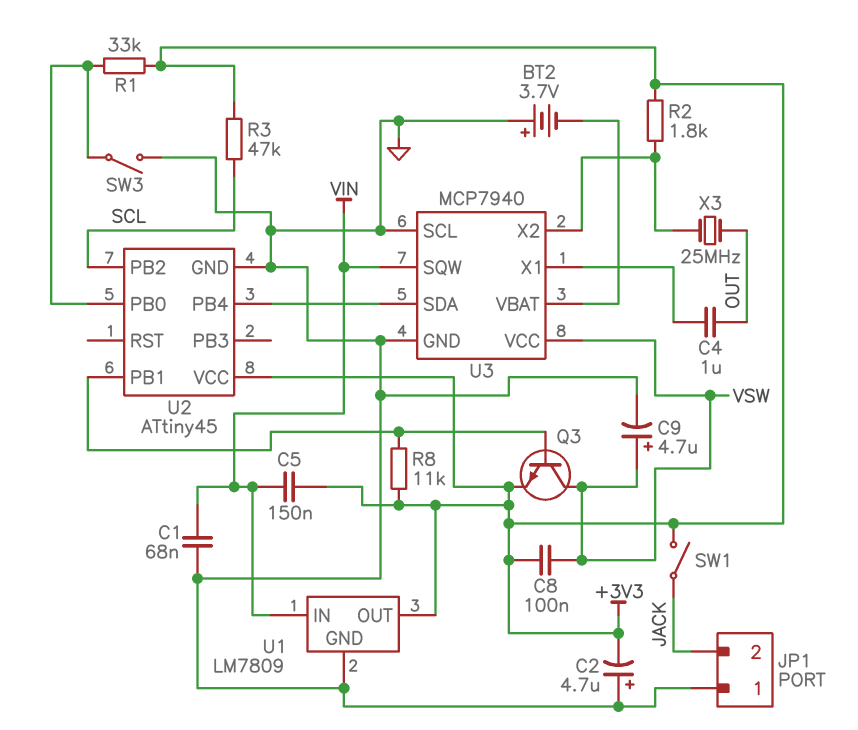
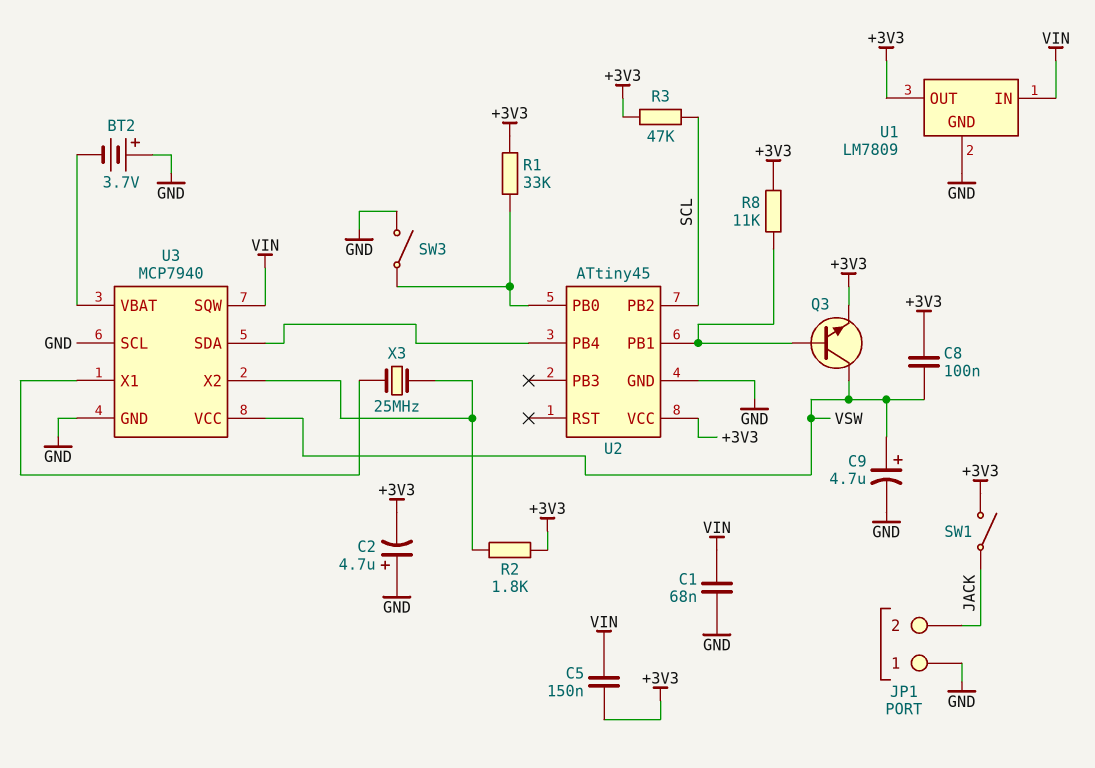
C4: 1uF (OUT, U3/X1) -> none
X3: 25MHz (OUT, U3/X2) -> 25MHz (U3/X1, U3/X2)

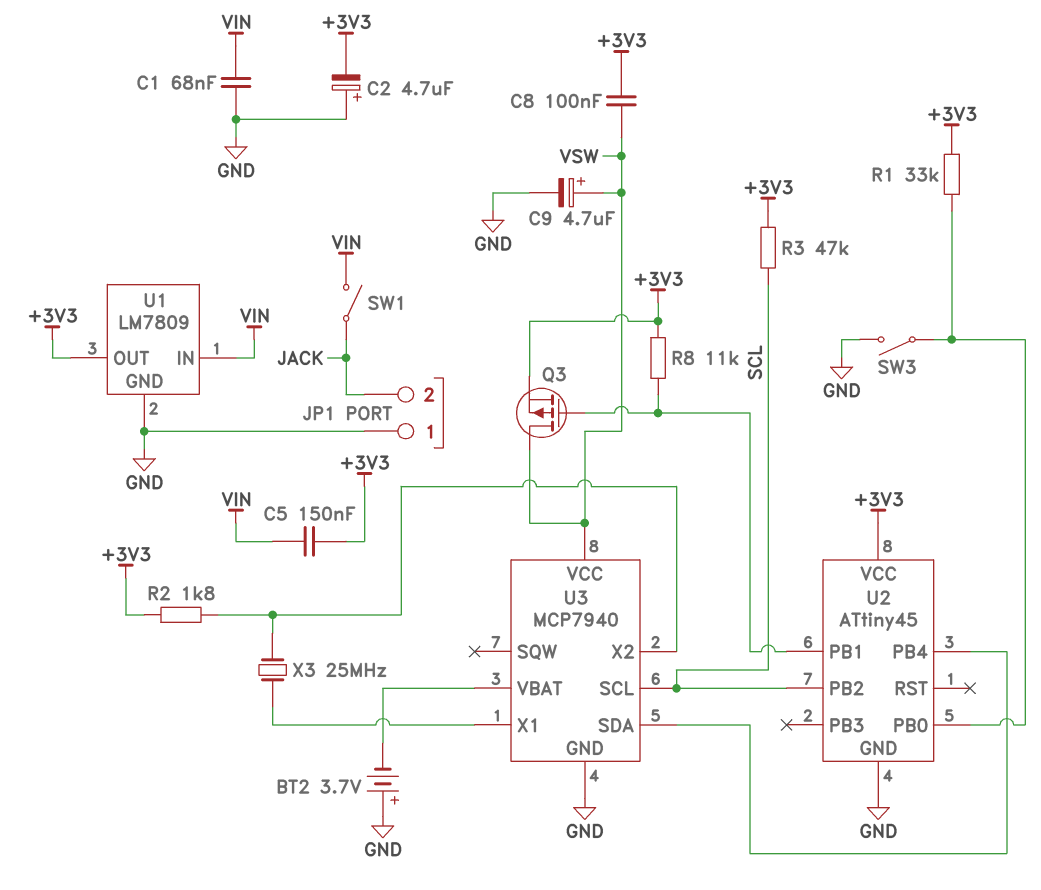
Q3: NPN (B U2/PB1, C VSW, E +3V3) -> PMOS (G U2/PB1, D VSW, S +3V3)
SW1: switch (+3V3, JACK) -> switch (JACK, VIN)
U3 pin SCL: GND -> SCL
U3 pin SQW: VIN -> none

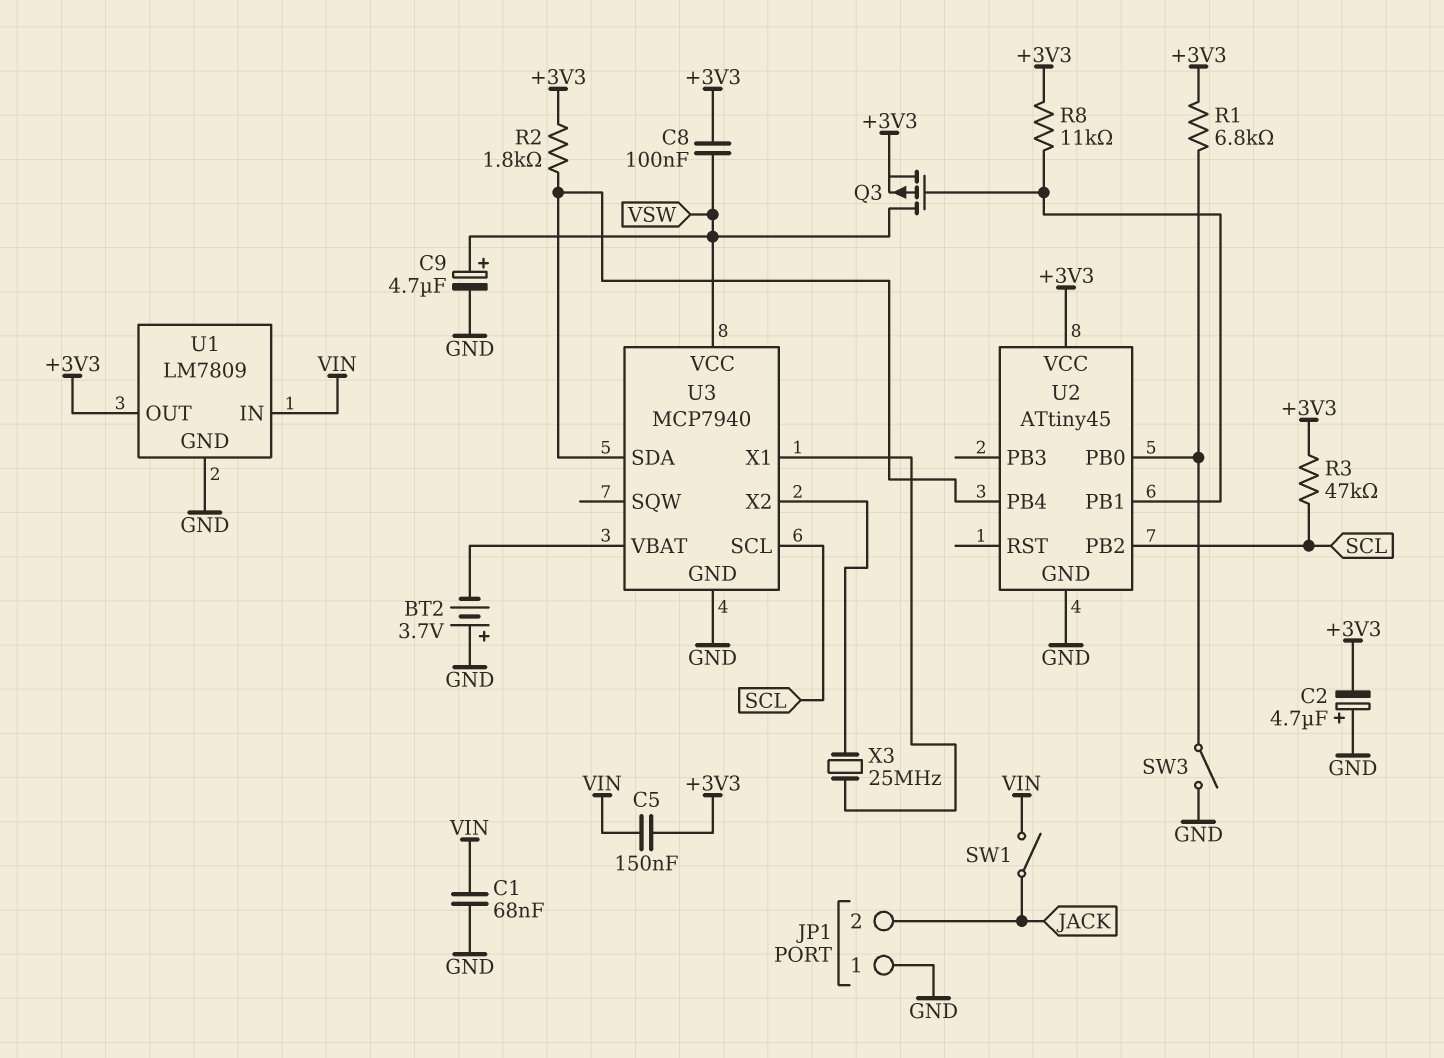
R1: 33k (+3V3, U2/PB0) -> 6.8k (+3V3, U2/PB0)
R2: 1.8k (+3V3, U3/X2) -> 1.8k (+3V3, U2/PB4)

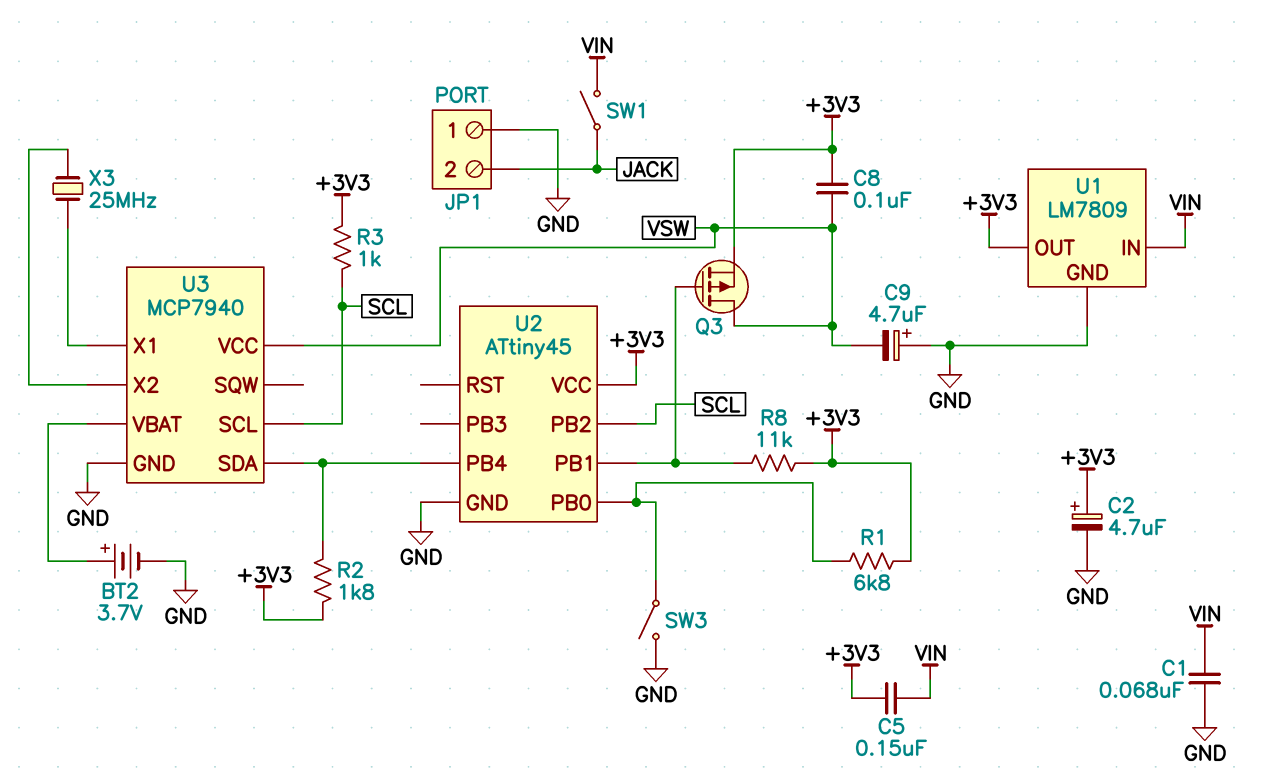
BT2: 3.7V (plus GND, minus U3/VBAT) -> 3.7V (plus U3/VBAT, minus GND)
C2: 4.7uF (plus GND, minus +3V3) -> 4.7uF (plus +3V3, minus GND)
C9: 4.7uF (plus VSW, minus GND) -> 4.7uF (plus GND, minus VSW)
R3: 47k (+3V3, SCL) -> 1k (+3V3, SCL)

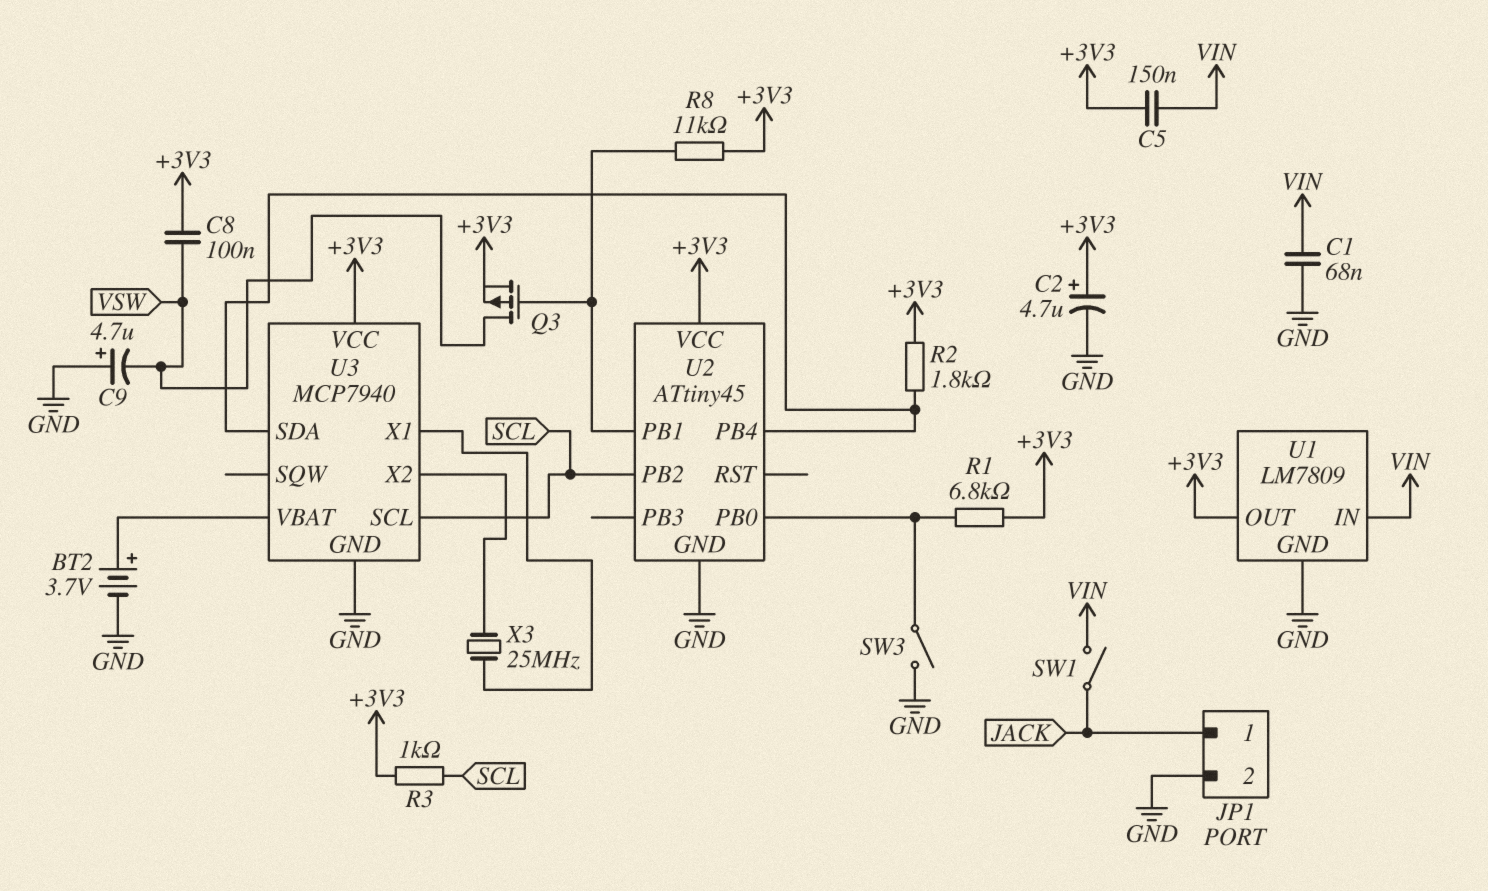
JP1 pin 1: GND -> JACK
JP1 pin 2: JACK -> GND
U3 pin VCC: VSW -> +3V3

